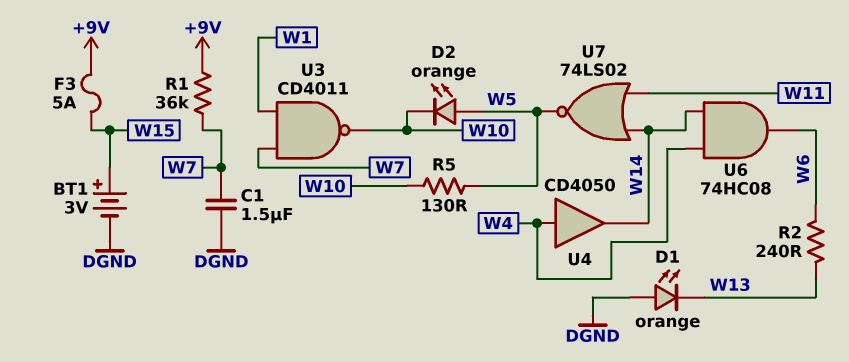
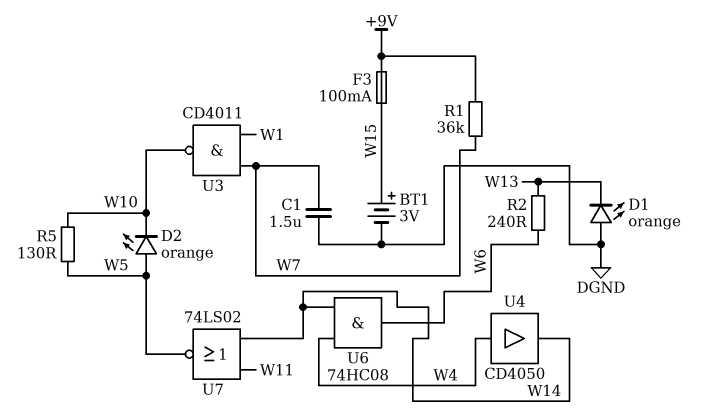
F3: 5A (+9V, W15) -> 100mA (+9V, W15)

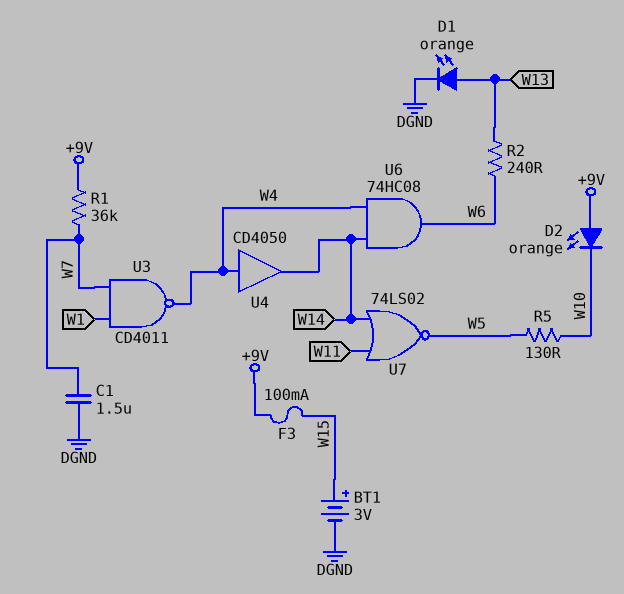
D1: LED orange (A DGND, K W13) -> LED orange (A W13, K DGND)
D2: LED orange (A W5, K W10) -> LED orange (A +9V, K W10)
U3: NAND CD4011 (in W1, in W7, out W10) -> NAND CD4011 (in W1, in W7, out W4)

